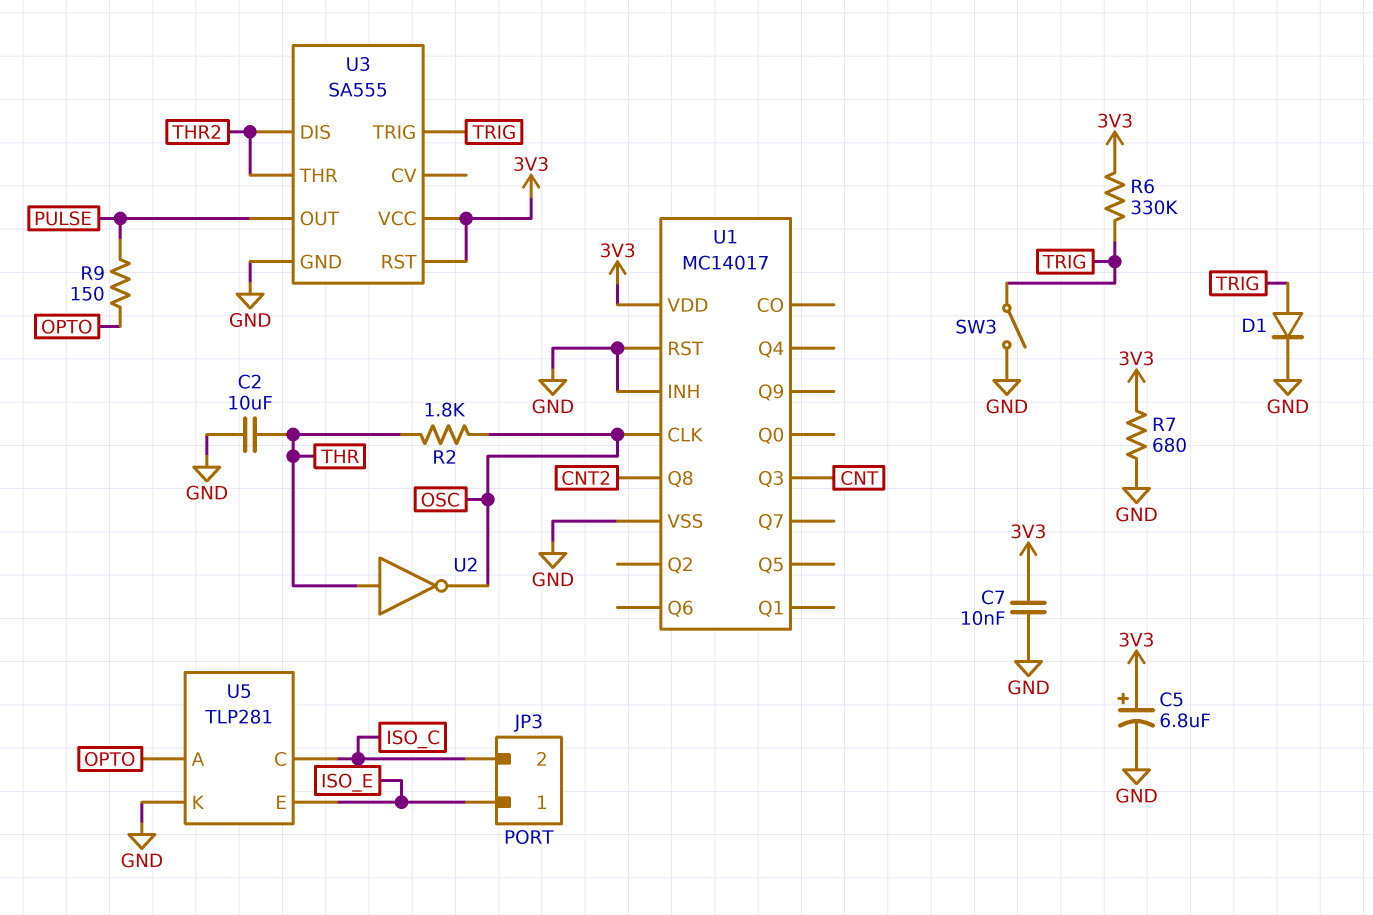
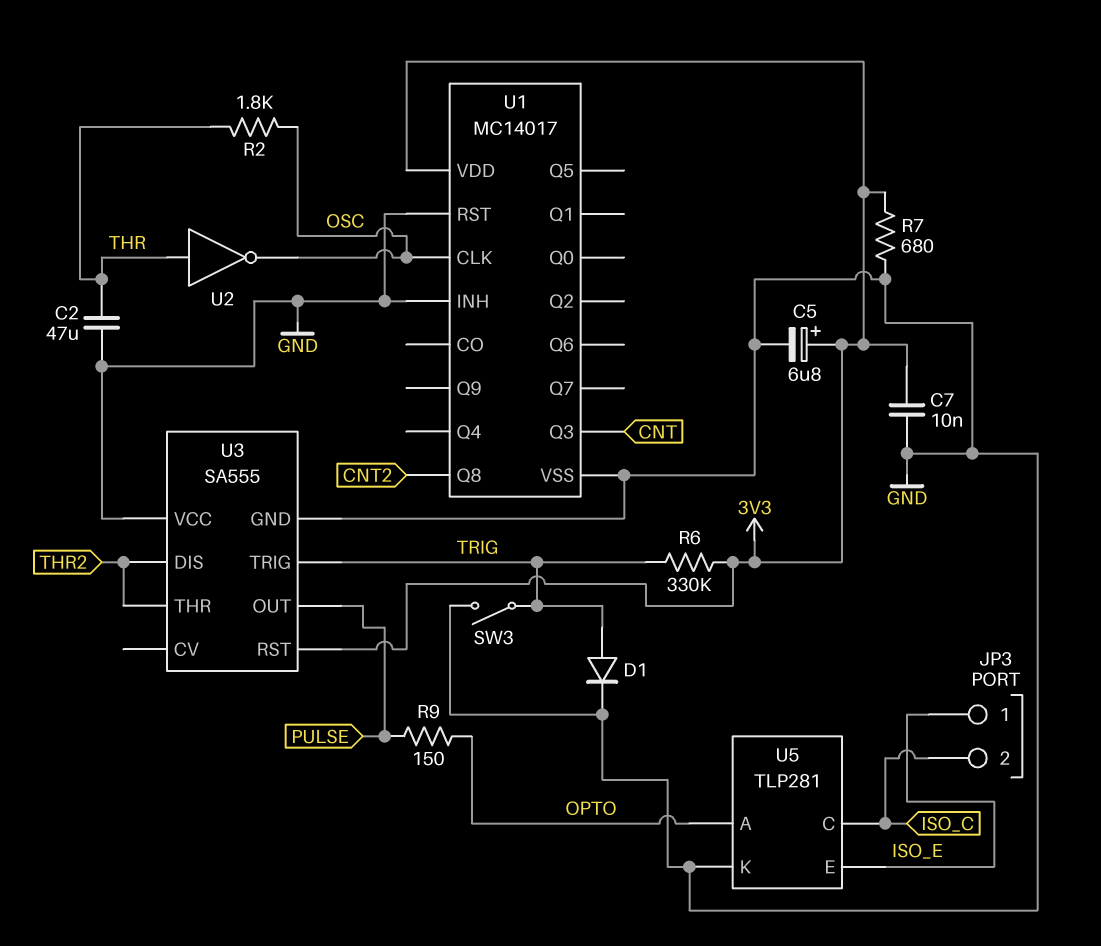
C2: 10uF (GND, THR) -> 47uF (GND, THR)
U3 pin VCC: 3V3 -> GND

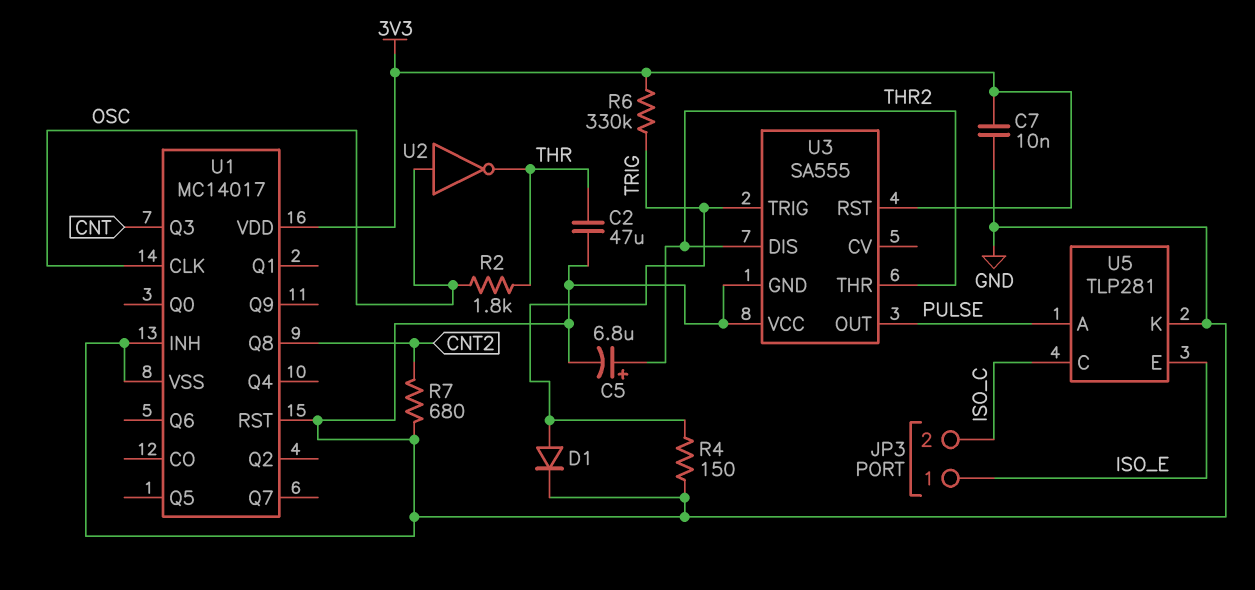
C5: 6.8uF (plus 3V3, minus GND) -> 6.8uF (plus THR2, minus GND)
R4: none -> 150 (GND, TRIG)
R7: 680 (3V3, GND) -> 680 (CNT2, GND)
R9: 150 (OPTO, PULSE) -> none
SW3: switch (GND, TRIG) -> none
U2: NOT (in THR, out OSC) -> NOT (in OSC, out THR)
U5 pin A: OPTO -> PULSE

